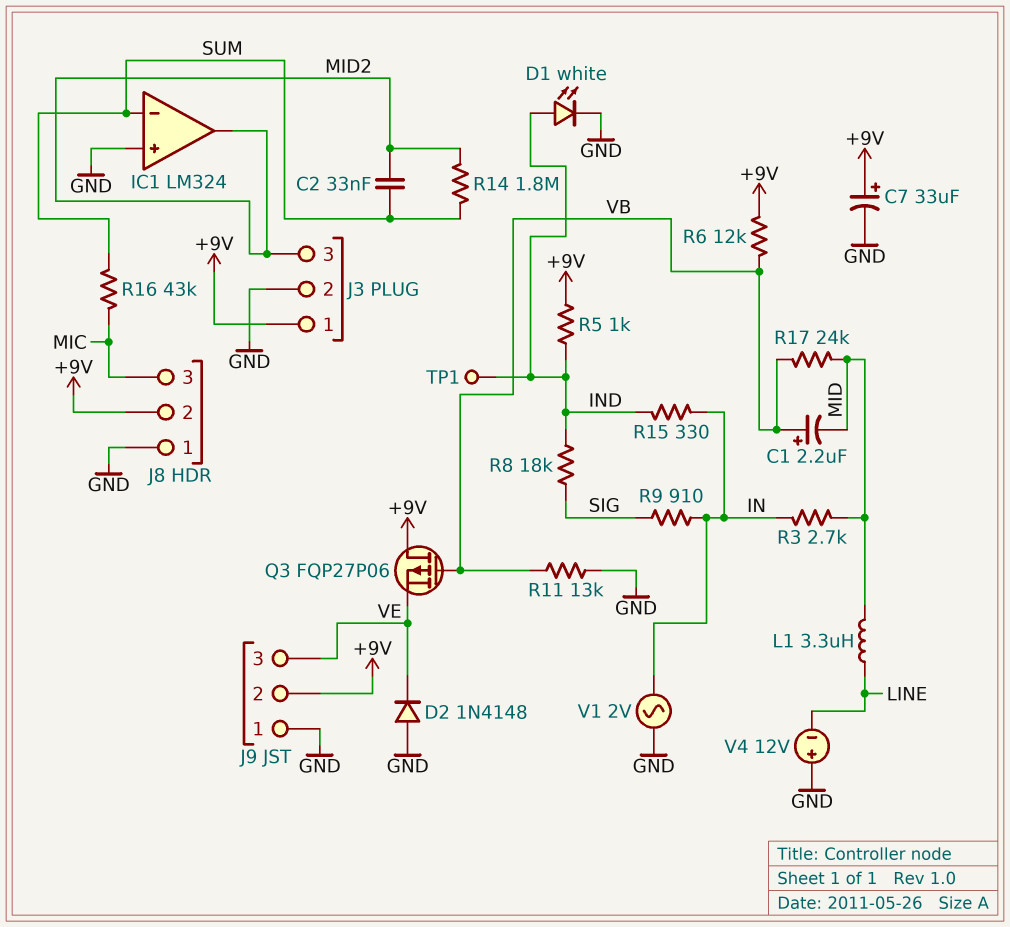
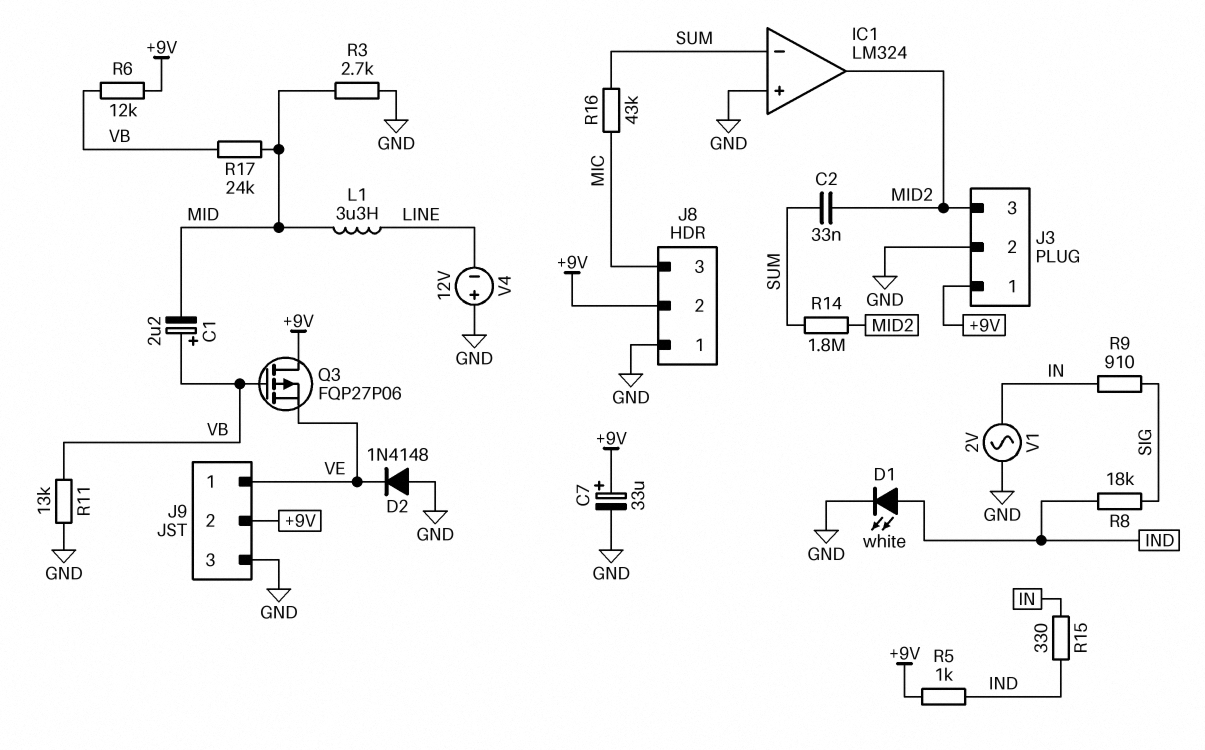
J9 pin 1: GND -> VE
J9 pin 3: VE -> GND
R3: 2.7k (IN, MID) -> 2.7k (GND, MID)
TP1: test point (IND) -> none

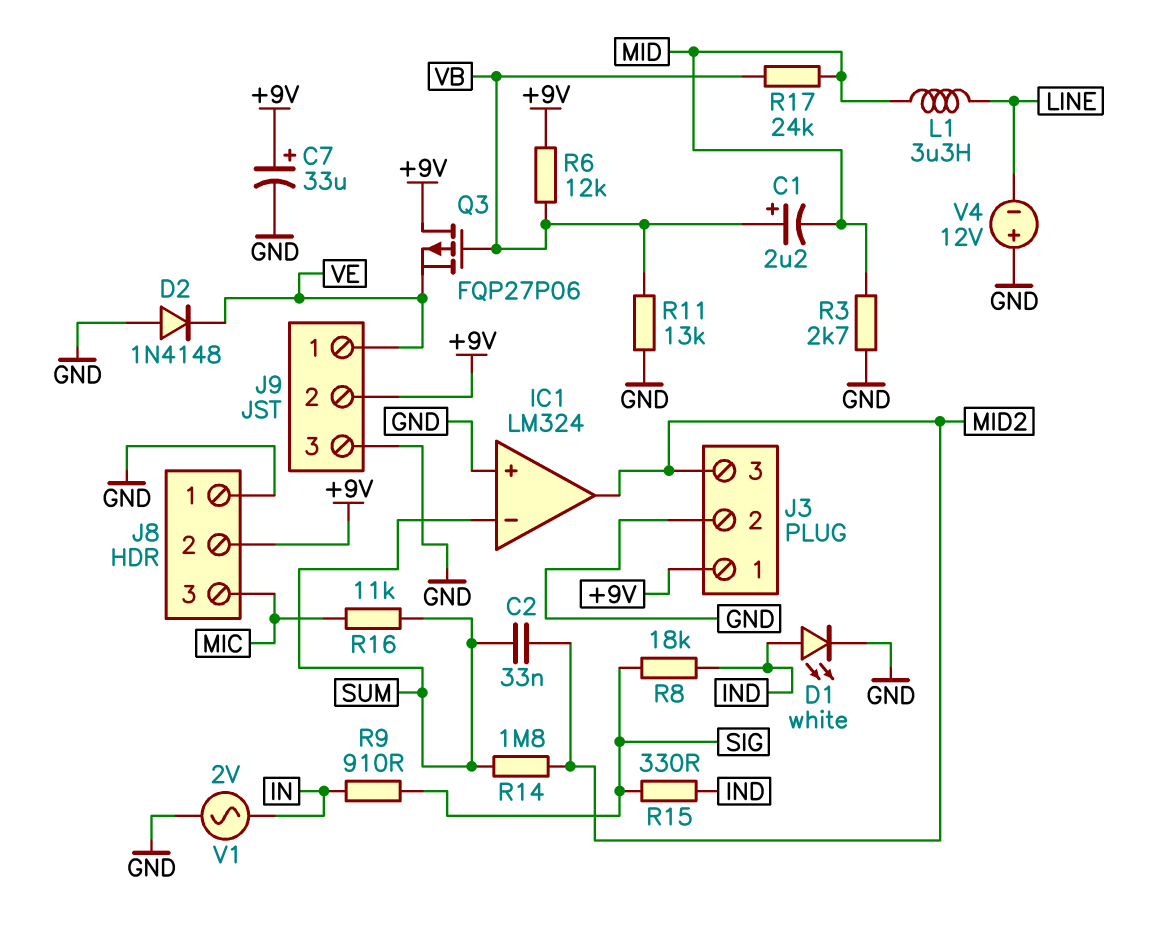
R5: 1k (+9V, IND) -> none
R15: 330 (IN, IND) -> 330 (IND, SIG)
R16: 43k (MIC, SUM) -> 11k (MIC, SUM)

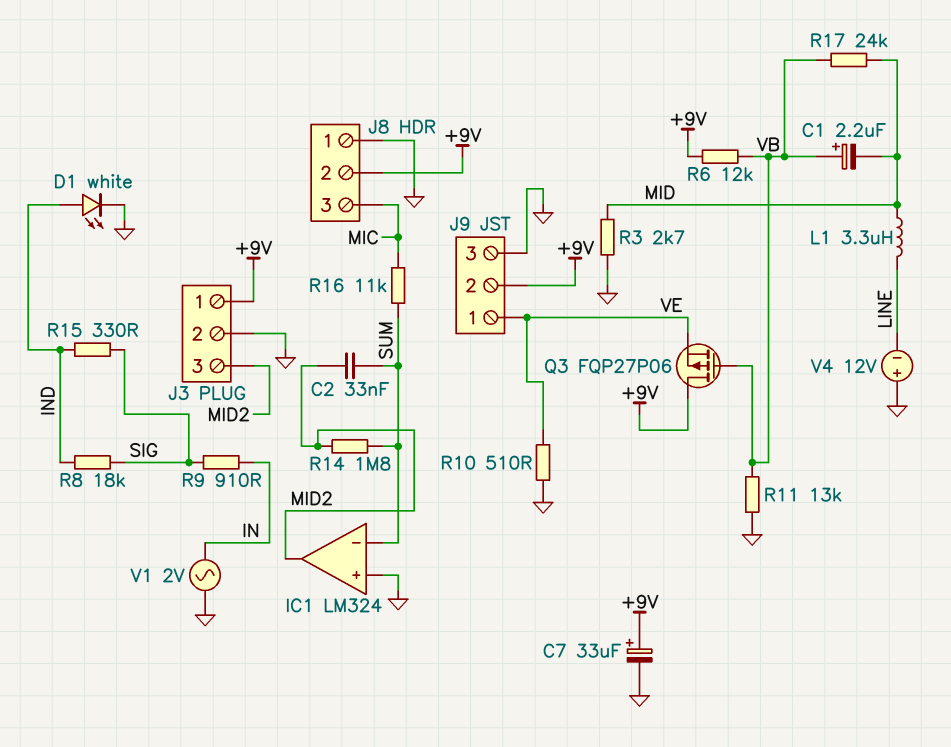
D2: diode 1N4148 (A GND, K VE) -> none
R10: none -> 510 (GND, VE)

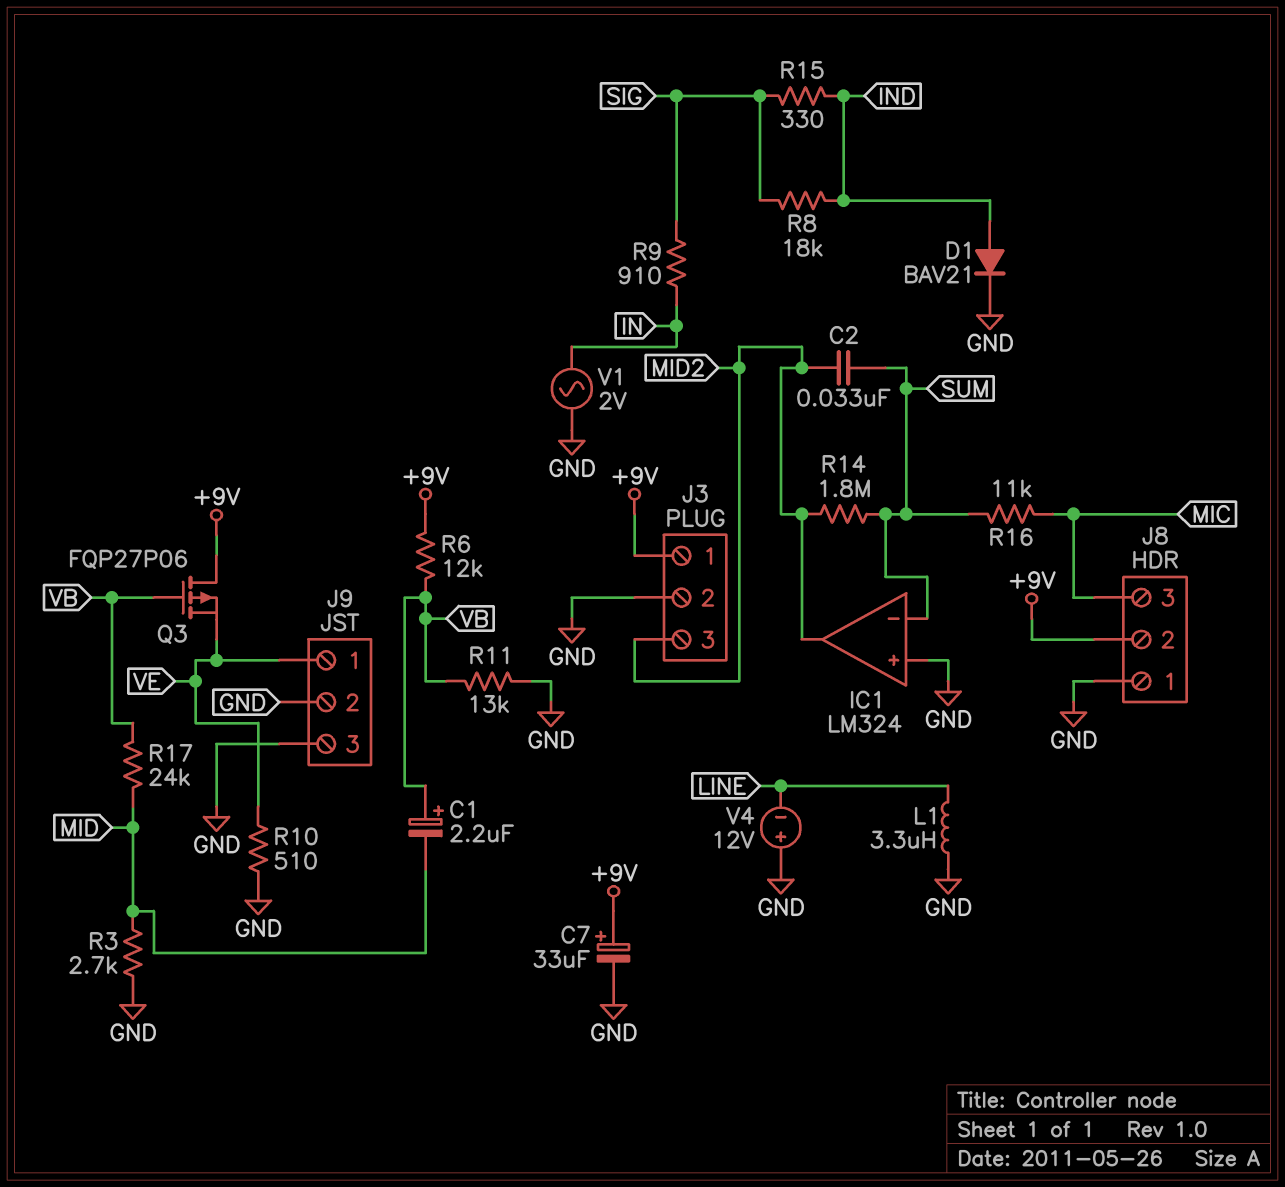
D1: LED white (A IND, K GND) -> diode BAV21 (A IND, K GND)
J9 pin 2: +9V -> GND
L1: 3.3uH (LINE, MID) -> 3.3uH (GND, LINE)

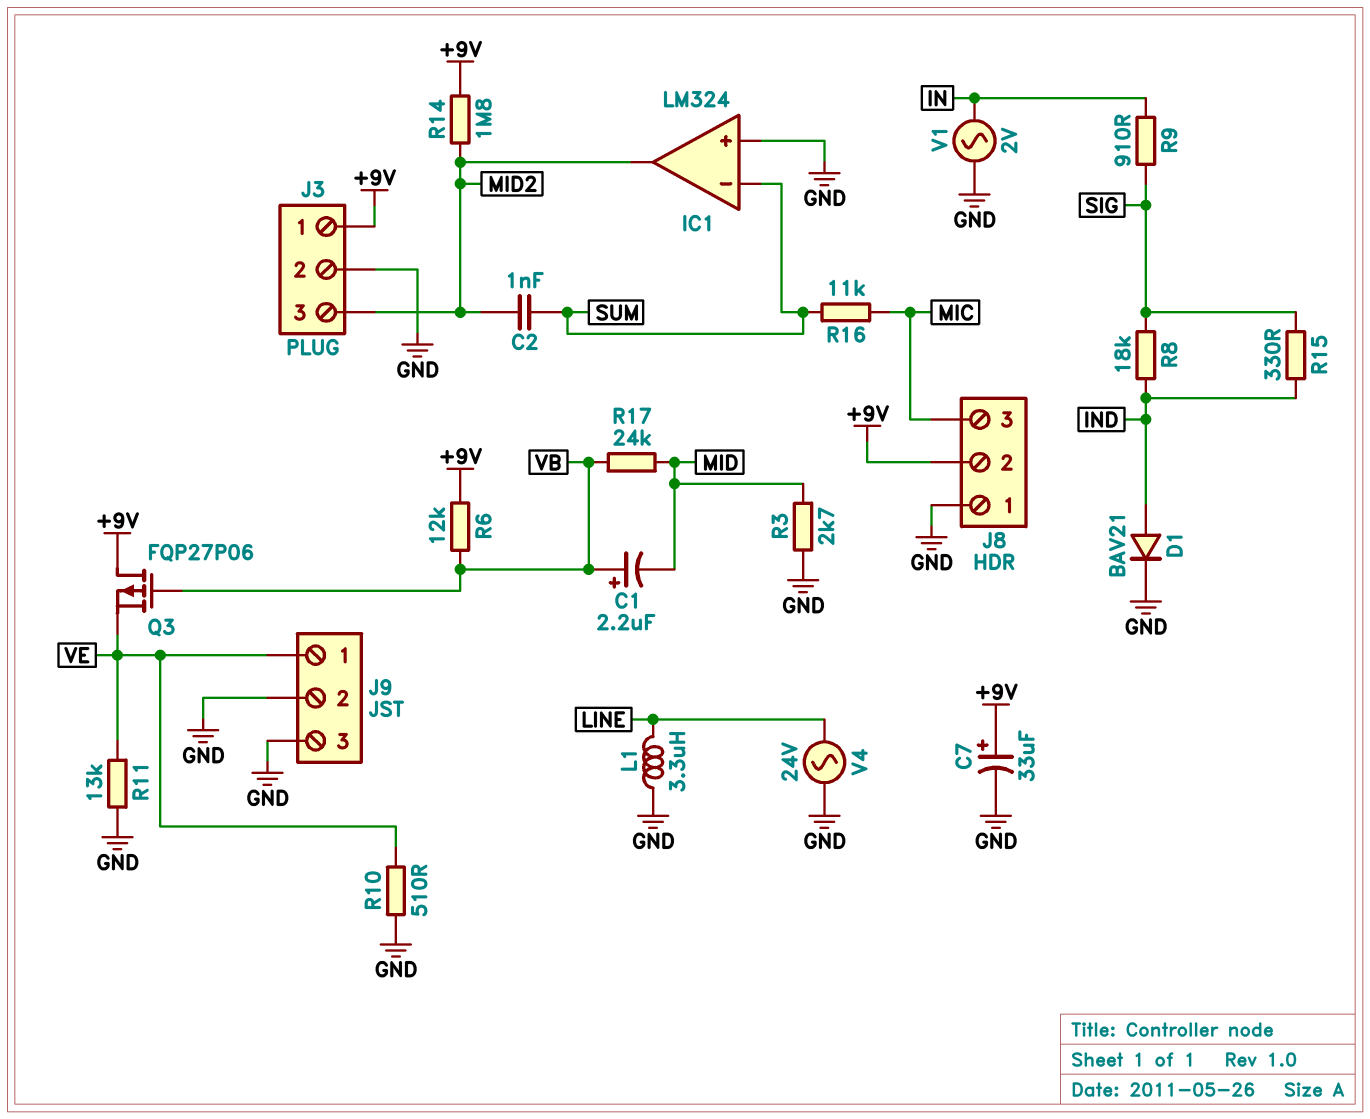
C2: 33nF (MID2, SUM) -> 1nF (MID2, SUM)
R11: 13k (GND, VB) -> 13k (GND, VE)
R14: 1.8M (MID2, SUM) -> 1.8M (+9V, MID2)
V4: 12V (plus GND, minus LINE) -> AC 24V (GND, LINE)

